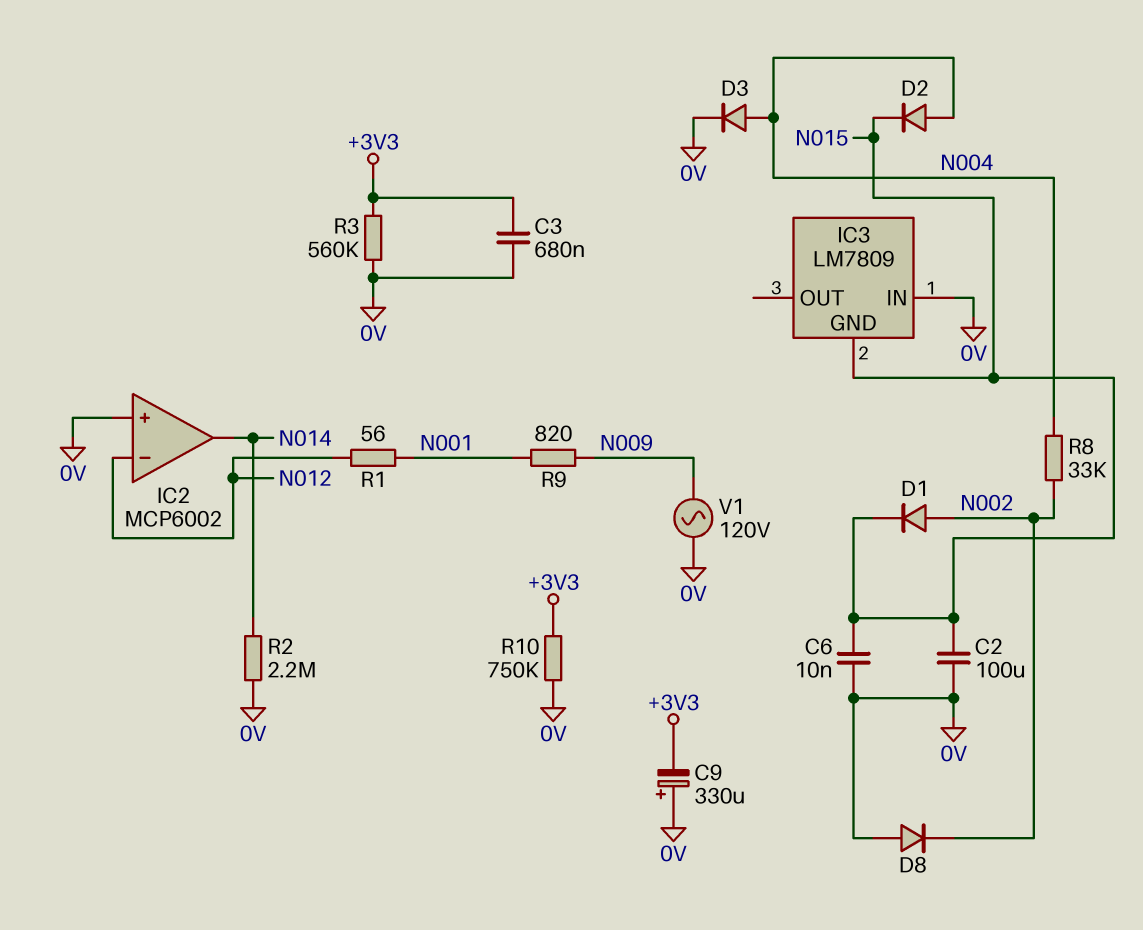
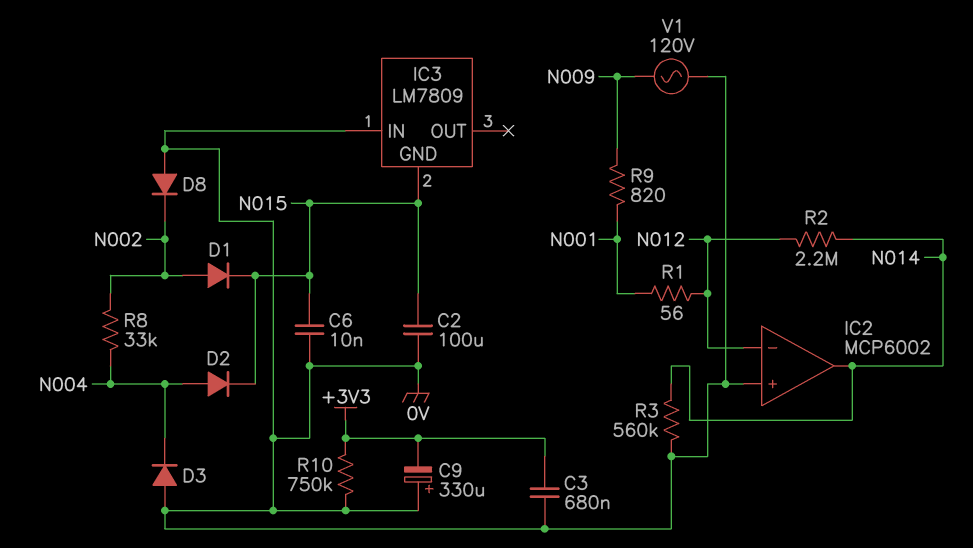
D3: diode (A N004, K 0V) -> diode (A 0V, K N004)
R2: 2.2M (0V, N014) -> 2.2M (N012, N014)
R3: 560k (+3V3, 0V) -> 560k (0V, N014)

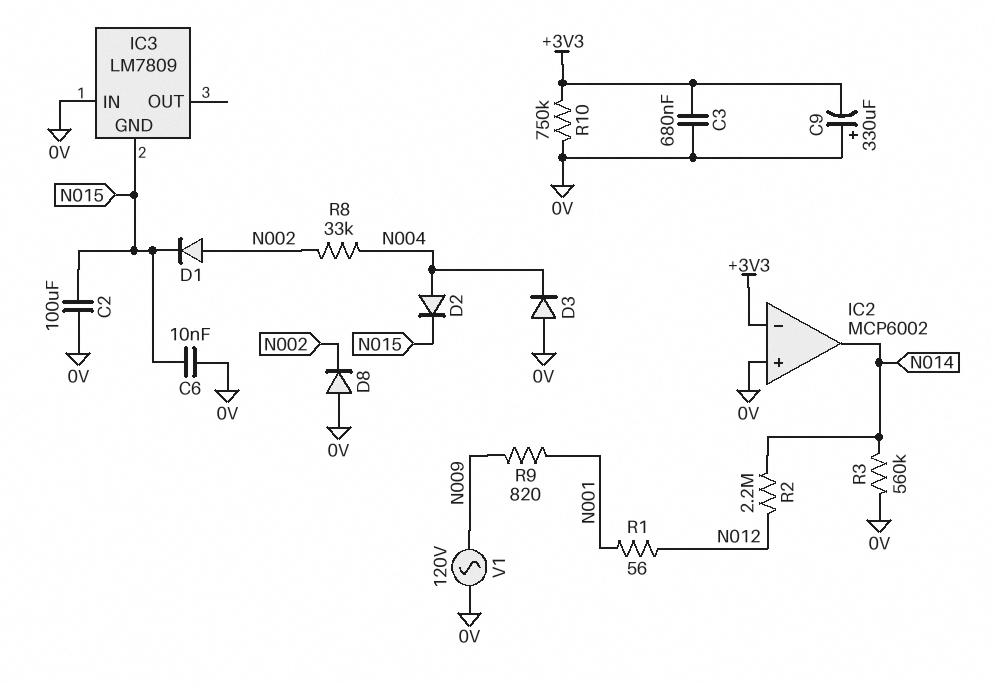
IC2 pin in-: N012 -> +3V3

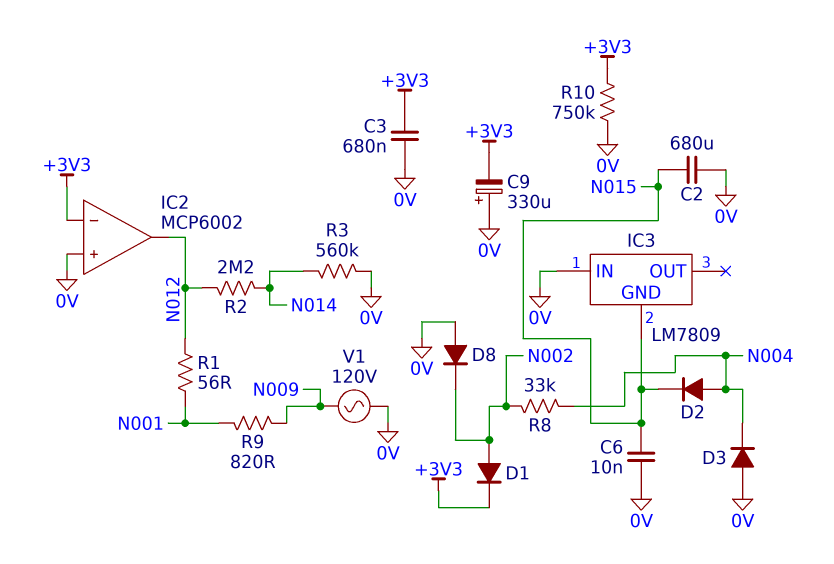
C2: 100uF (0V, N015) -> 680uF (0V, N015)
D1: diode (A N002, K N015) -> diode (A N002, K +3V3)
IC2 pin out: N014 -> N012

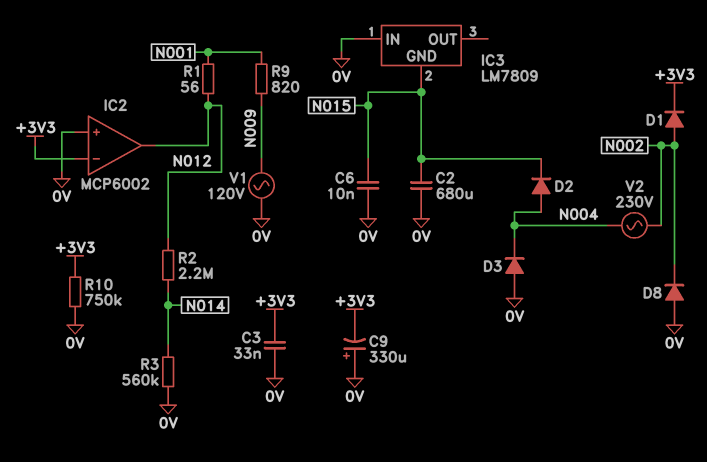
C3: 680nF (+3V3, 0V) -> 33nF (+3V3, 0V)
R8: 33k (N002, N004) -> none
V2: none -> AC 230V (N002, N004)

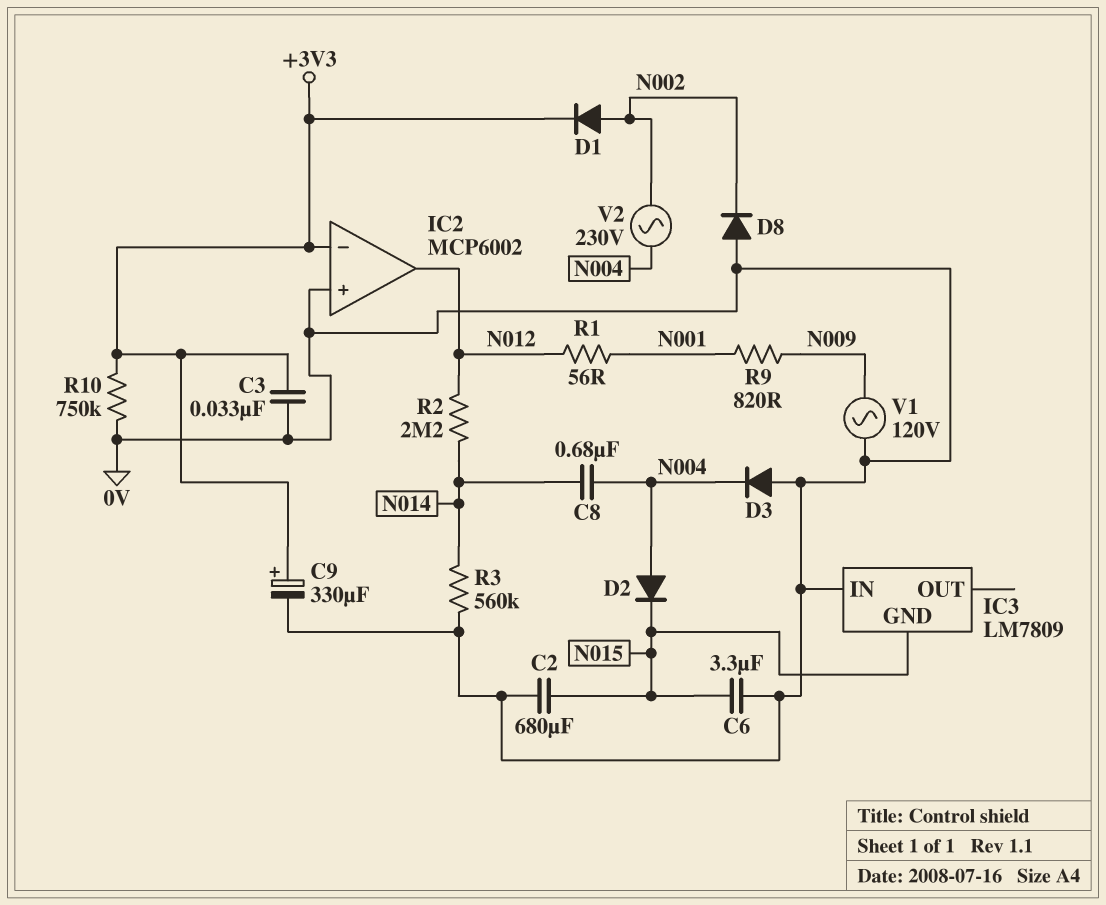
C6: 10nF (0V, N015) -> 3.3uF (0V, N015)
C8: none -> 680nF (N004, N014)
C9: 330uF (plus 0V, minus +3V3) -> 330uF (plus +3V3, minus 0V)

